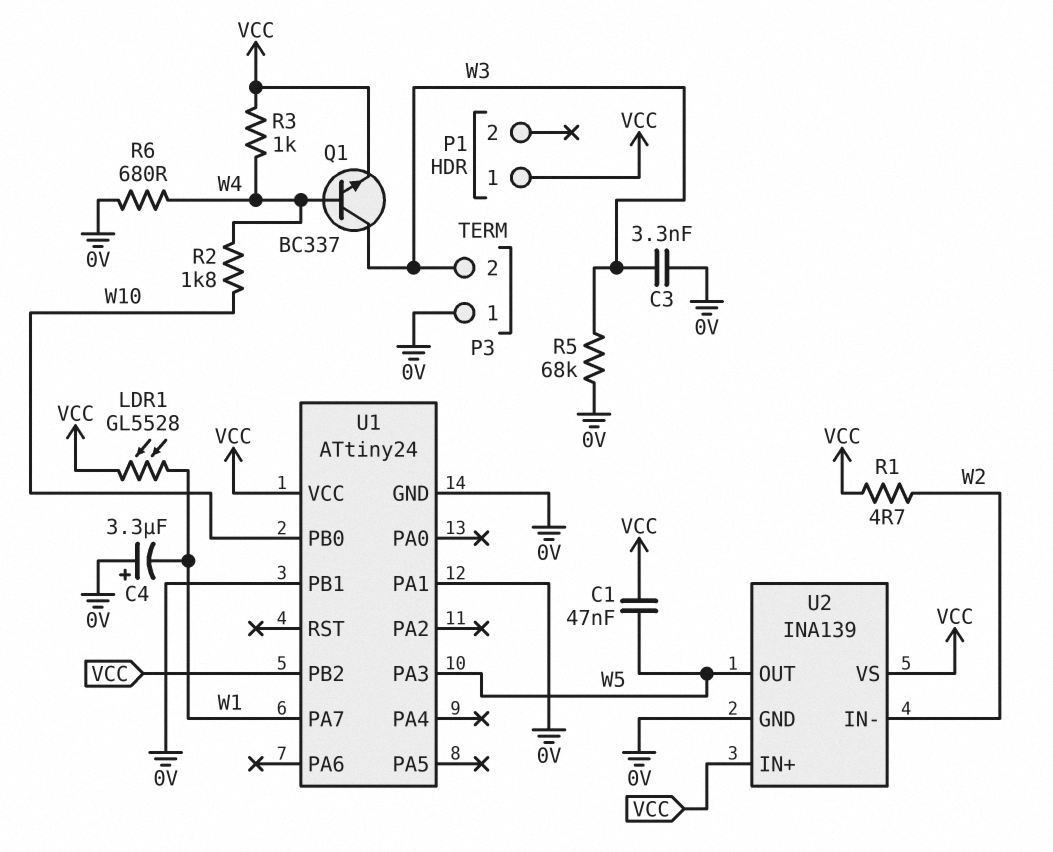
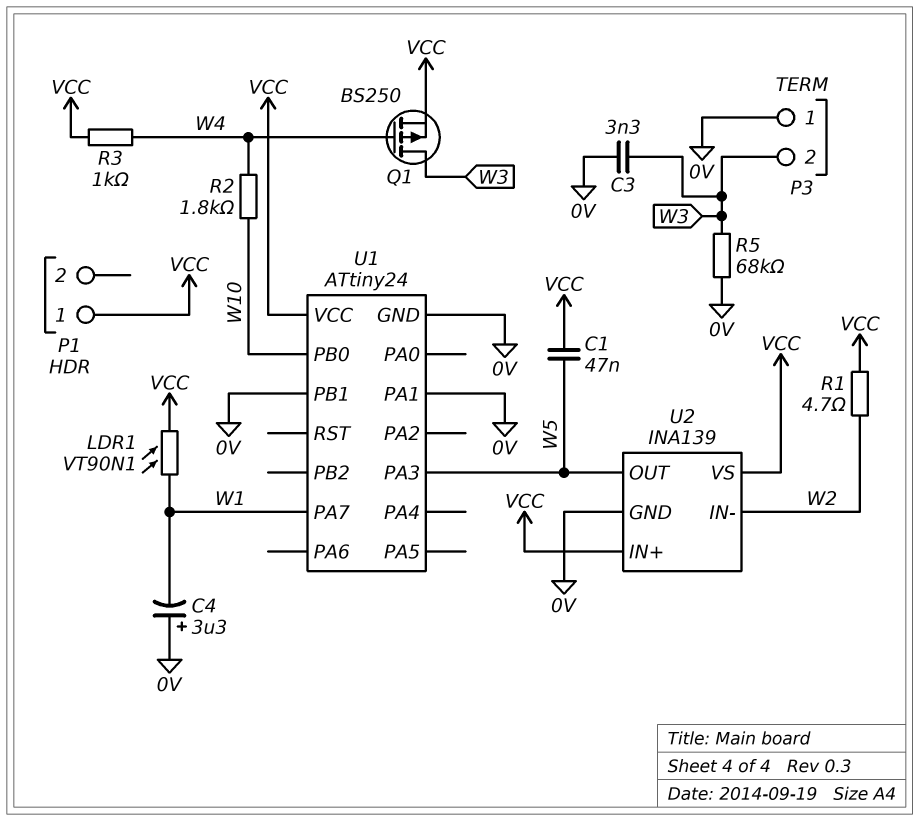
LDR1: GL5528 (VCC, W1) -> VT90N1 (VCC, W1)
Q1: NPN BC337 (B W4, C W3, E VCC) -> PMOS BS250 (G W4, D W3, S VCC)
R6: 680 (0V, W4) -> none
U1 pin PB2: VCC -> none

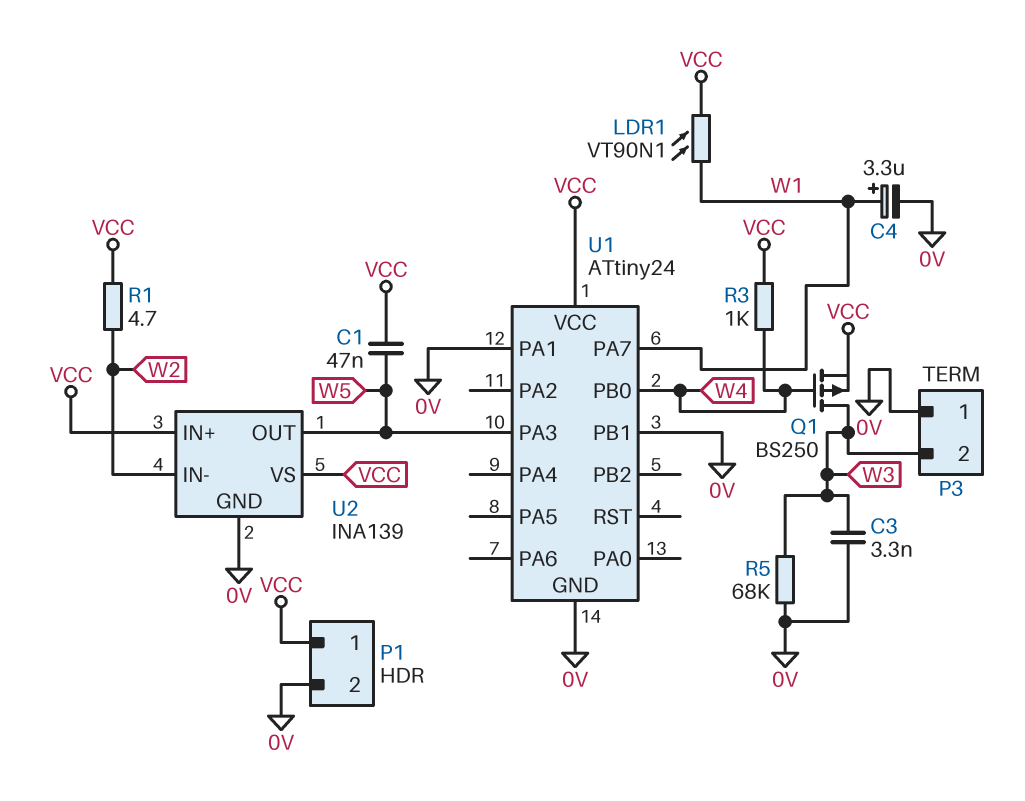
C4: 3.3uF (plus 0V, minus W1) -> 3.3uF (plus W1, minus 0V)
P1 pin 2: none -> 0V
R2: 1.8k (W4, W10) -> none
U1 pin PB0: W10 -> W4

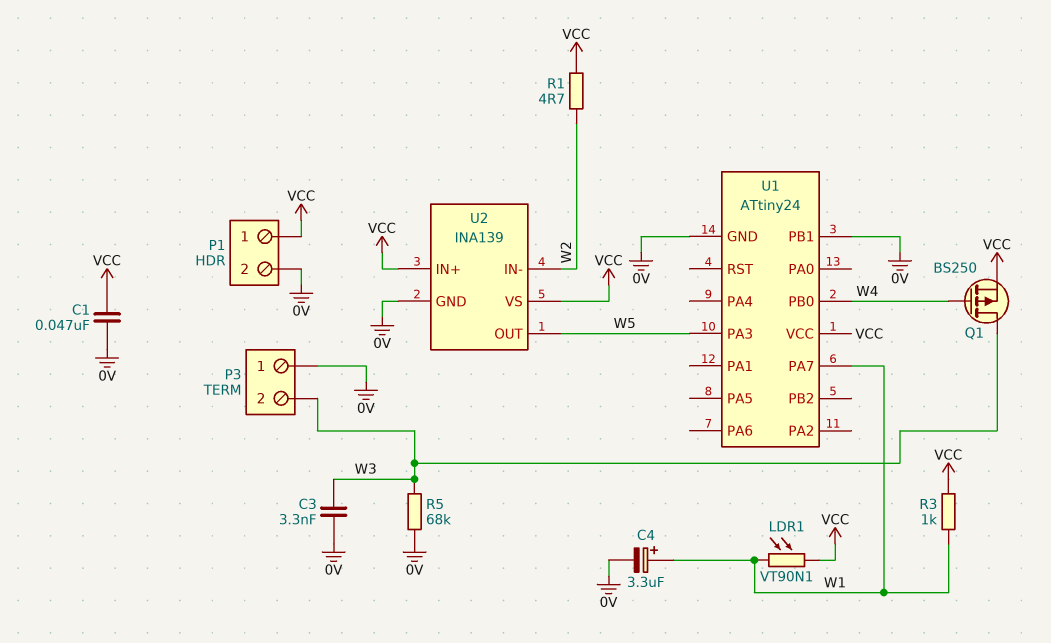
C1: 47nF (VCC, W5) -> 47nF (0V, VCC)
R3: 1k (VCC, W4) -> 1k (VCC, W1)
U1 pin PA1: 0V -> none

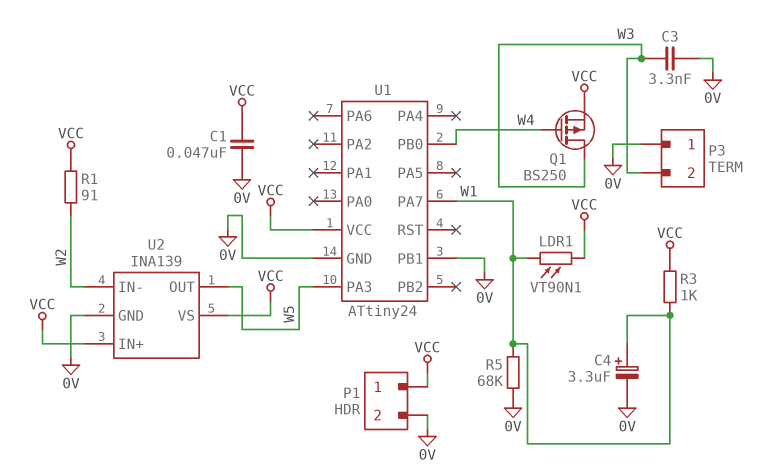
R1: 4.7 (VCC, W2) -> 91 (VCC, W2)
R5: 68k (0V, W3) -> 68k (0V, W1)

